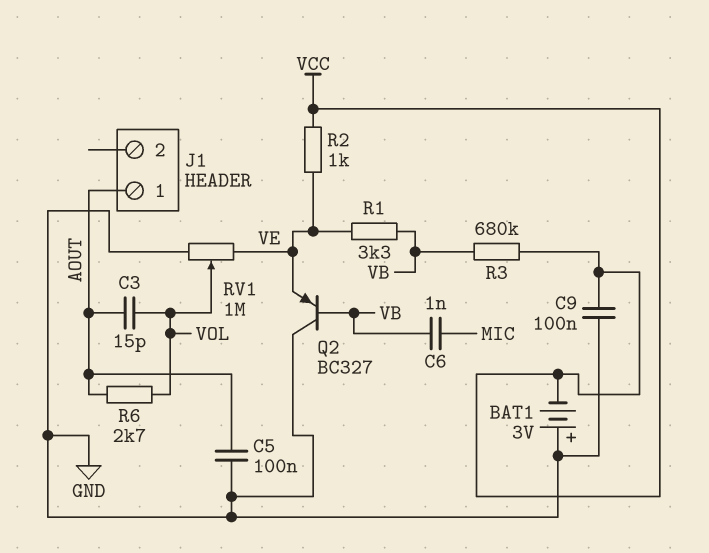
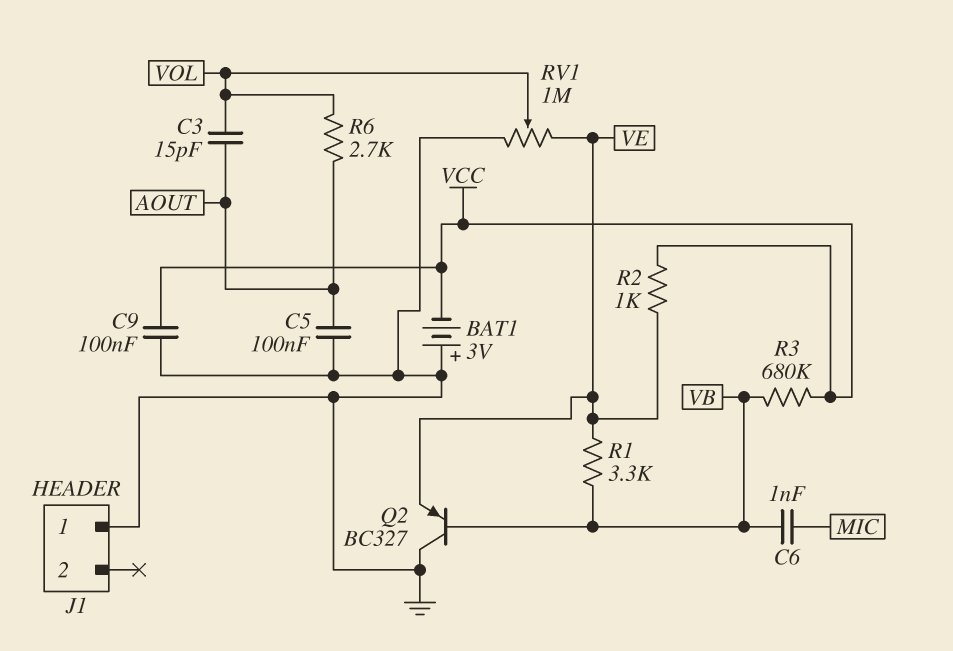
J1 pin 1: AOUT -> GND

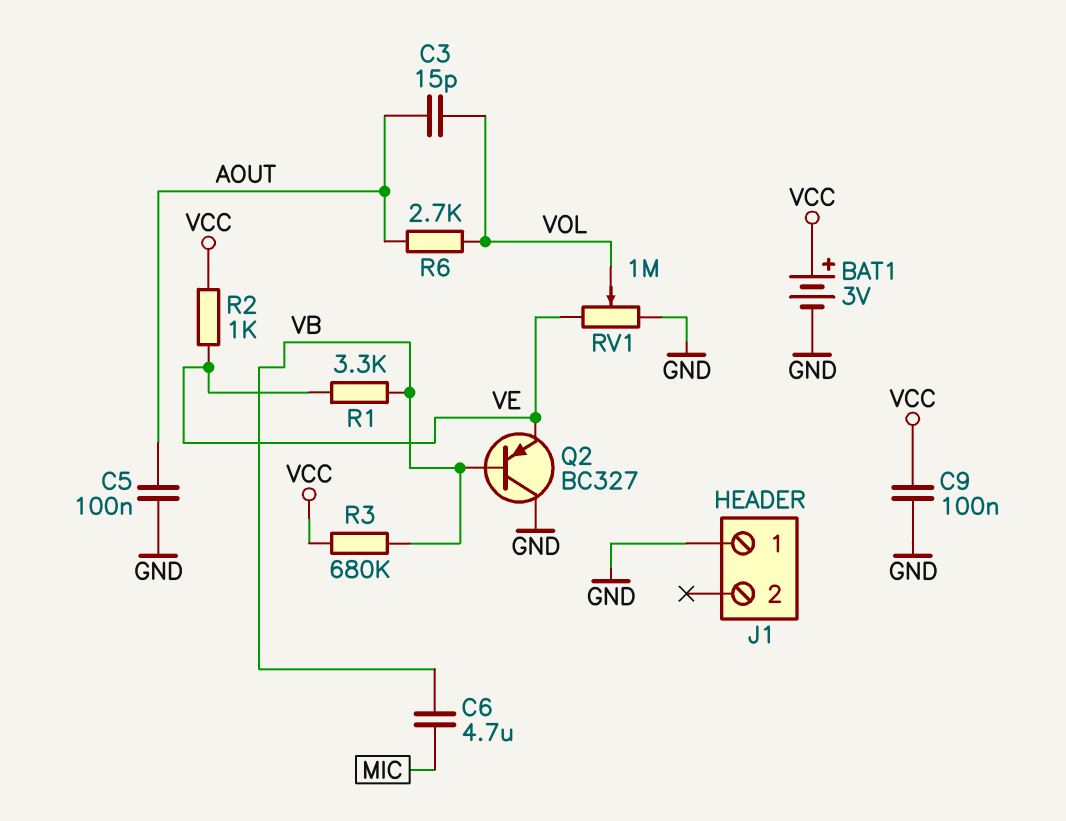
BAT1: 3V (plus GND, minus VCC) -> 3V (plus VCC, minus GND)
C6: 1nF (MIC, VB) -> 4.7uF (MIC, VB)

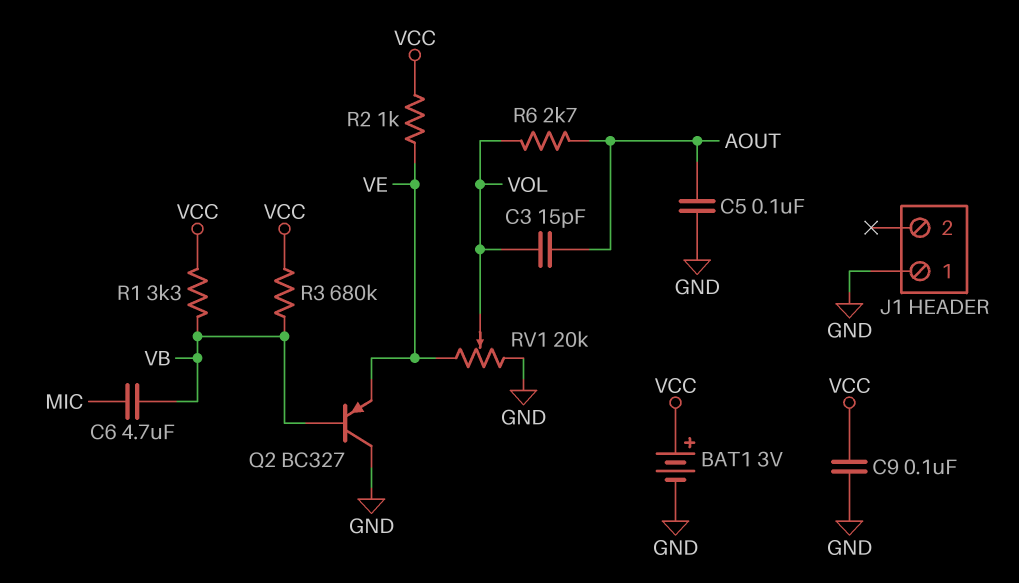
R1: 3.3k (VB, VE) -> 3.3k (VB, VCC)
RV1: 1M (GND, VE, wiper VOL) -> 20k (GND, VE, wiper VOL)

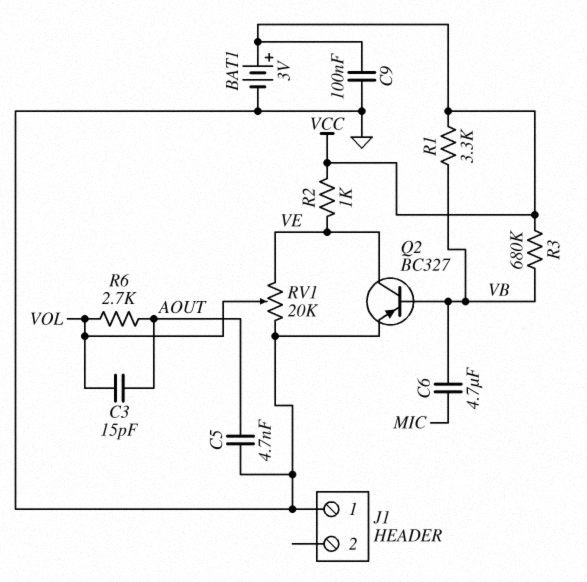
C5: 100nF (AOUT, GND) -> 4.7nF (AOUT, GND)
Q2: PNP BC327 (B VB, C GND, E VE) -> PNP BC327 (B VB, C VE, E GND)

